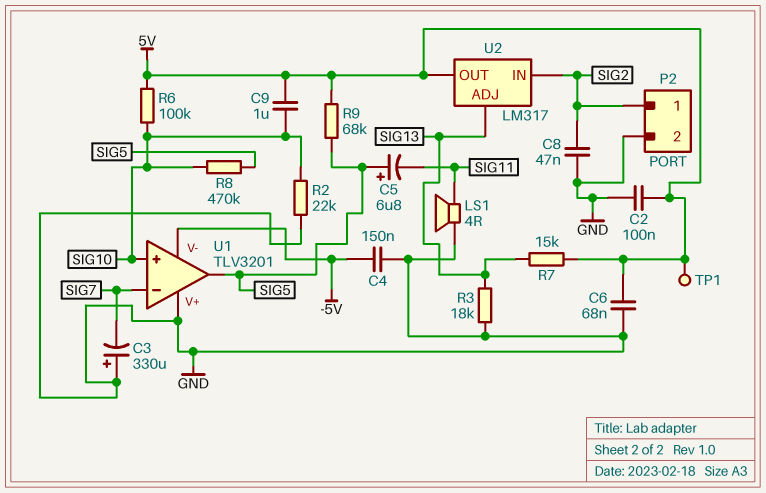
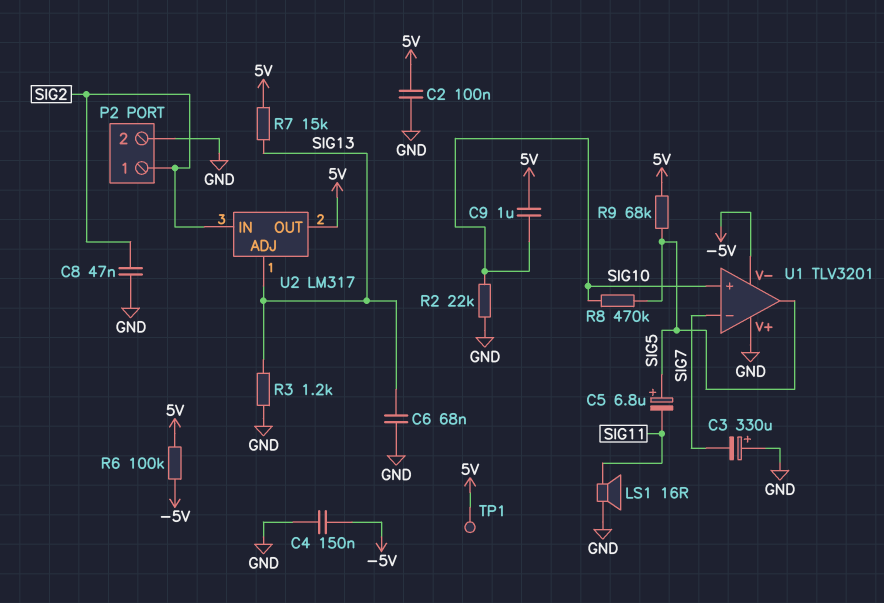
C6: 68nF (5V, GND) -> 68nF (GND, SIG13)
LS1: speaker 4R (GND, SIG11) -> speaker 16R (GND, SIG11)
R3: 18k (GND, SIG13) -> 1.2k (GND, SIG13)
R6: 100k (5V, SIG10) -> 100k (-5V, 5V)

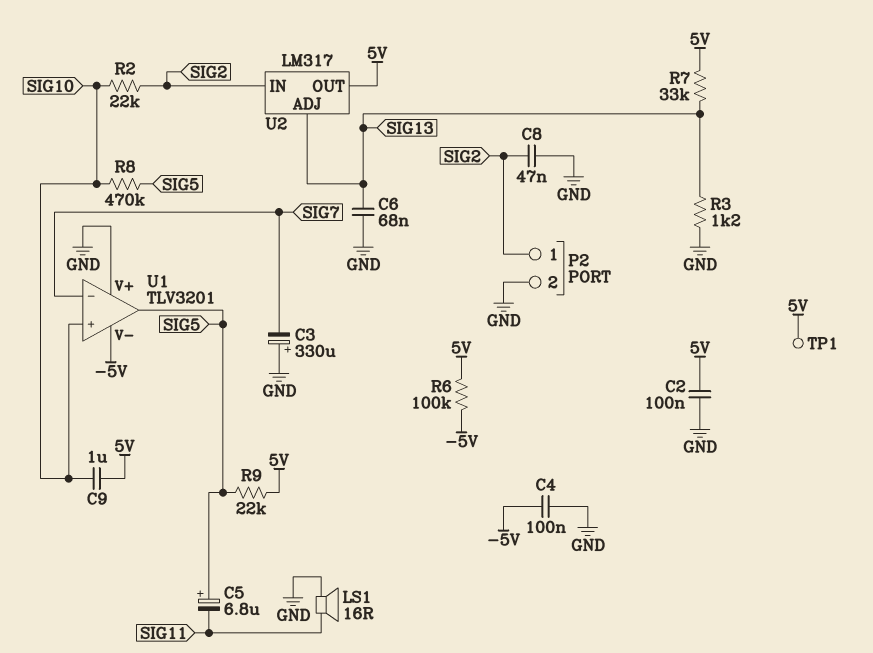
C4: 150nF (-5V, GND) -> 100nF (-5V, GND)
R2: 22k (GND, SIG10) -> 22k (SIG2, SIG10)
R7: 15k (5V, SIG13) -> 33k (5V, SIG13)
R9: 68k (5V, SIG5) -> 22k (5V, SIG5)

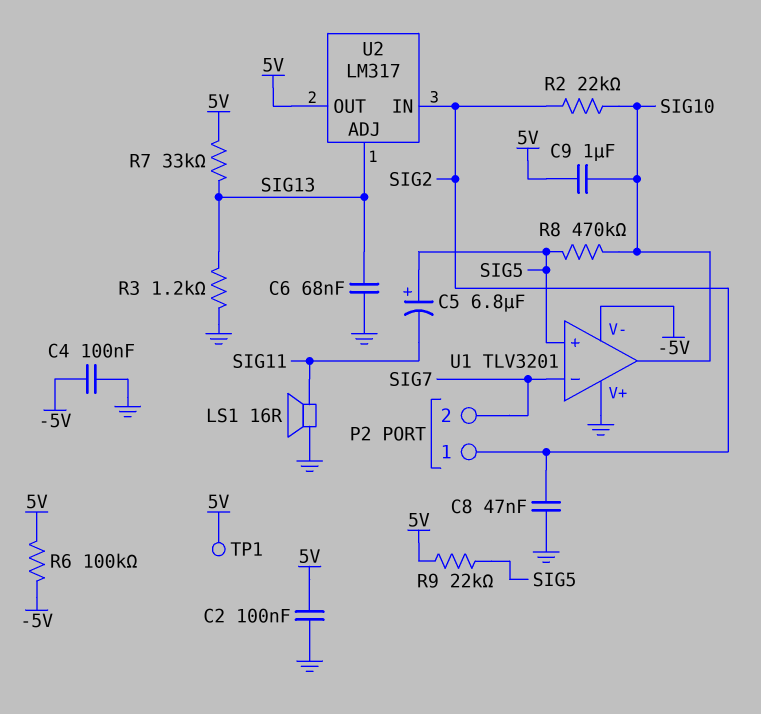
C3: 330uF (plus GND, minus SIG7) -> none
P2 pin 2: GND -> SIG7
U1 pin in+: SIG10 -> SIG5
U1 pin out: SIG5 -> SIG10

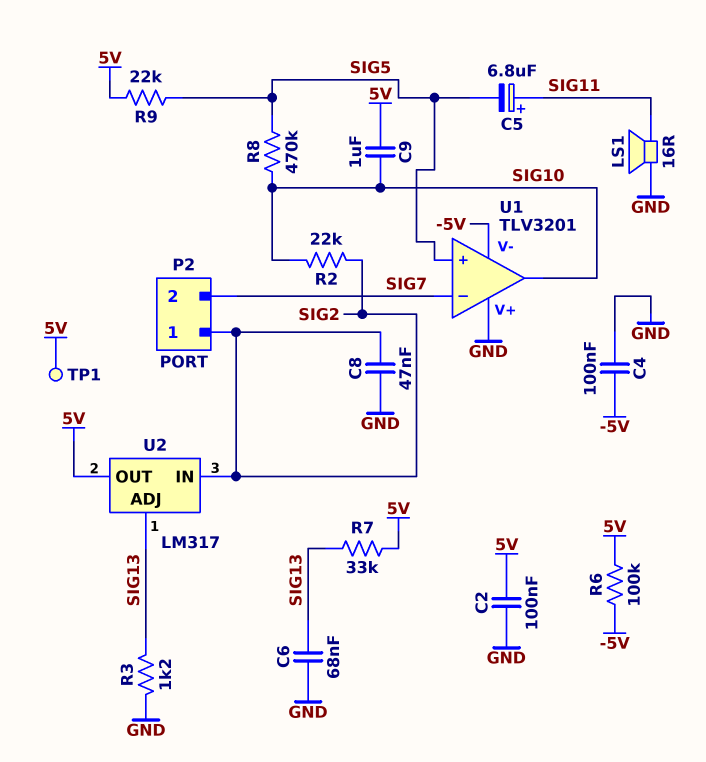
C5: 6.8uF (plus SIG5, minus SIG11) -> 6.8uF (plus SIG11, minus SIG5)

